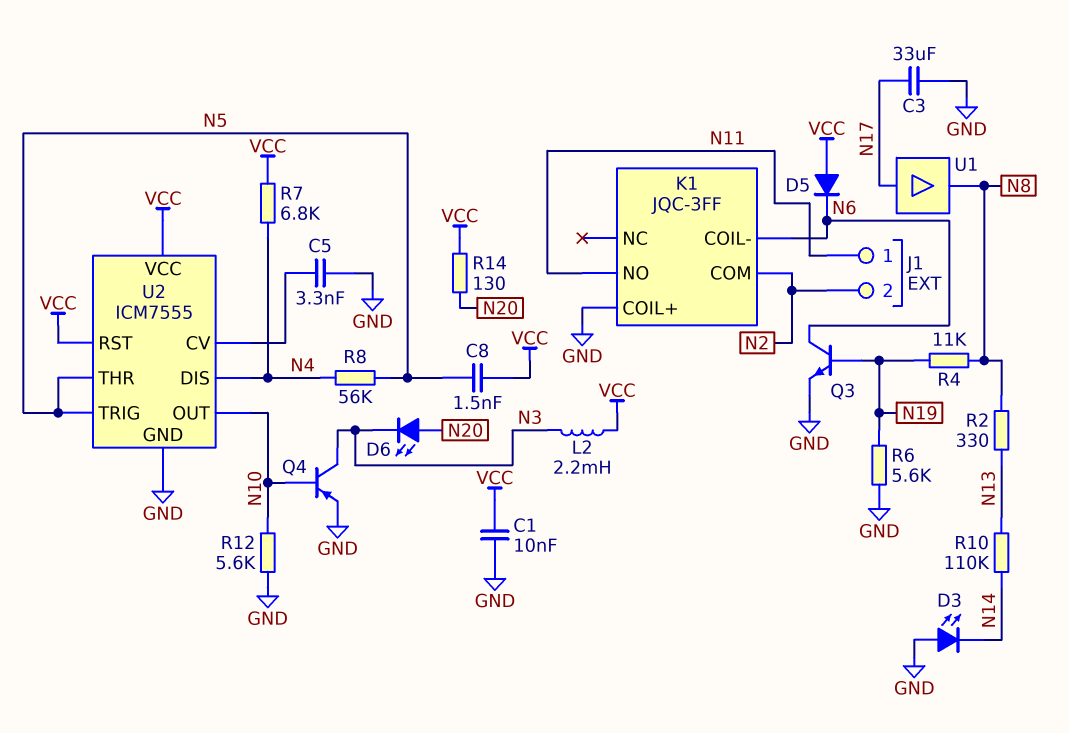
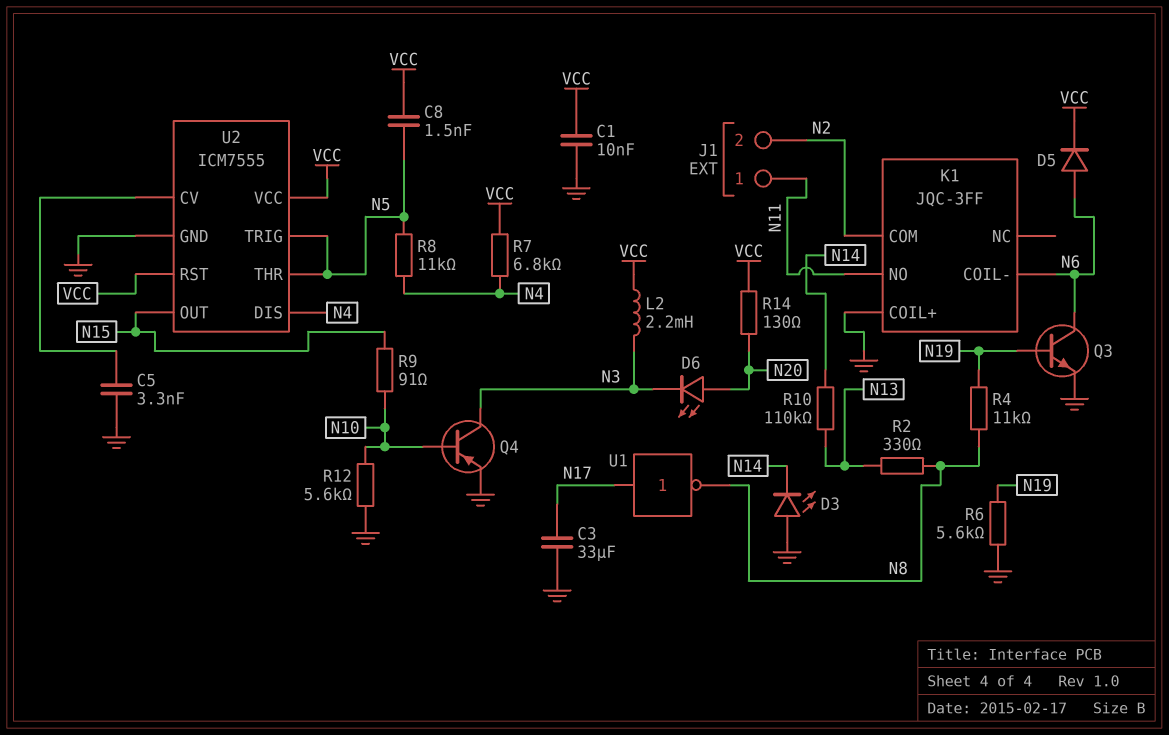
D5: diode (A VCC, K N6) -> diode (A N6, K VCC)
R8: 56k (N4, N5) -> 11k (N4, N5)
R9: none -> 91 (N10, N15)
U1: buffer (in N17, out N8) -> NOT (in N17, out N8)
U2 pin OUT: N10 -> N15

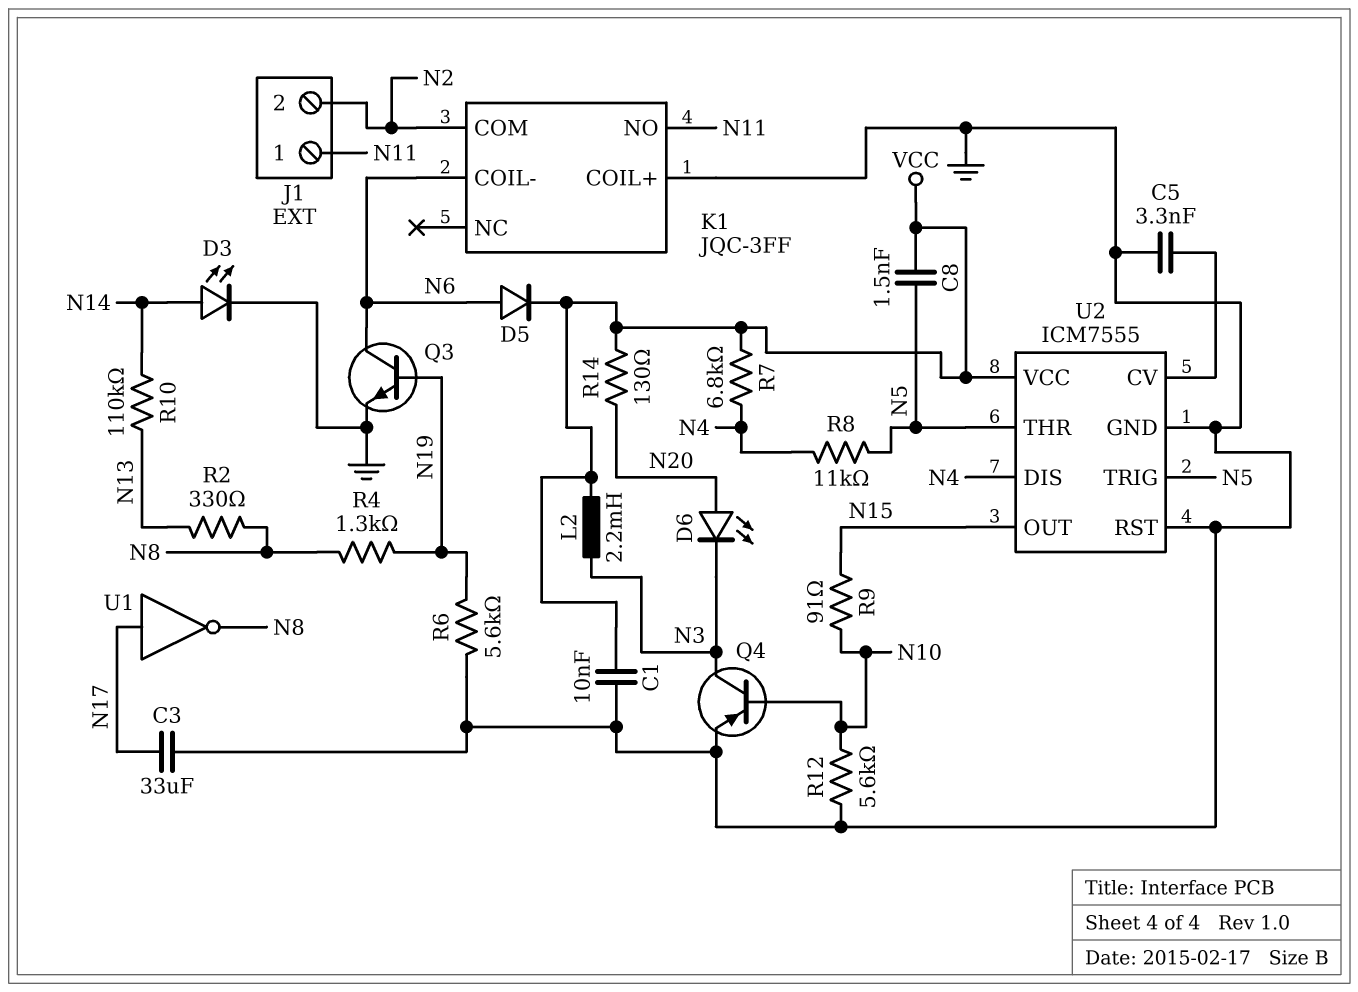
D3: LED (A GND, K N14) -> LED (A N14, K GND)
R4: 11k (N8, N19) -> 1.3k (N8, N19)
U2 pin RST: VCC -> GND

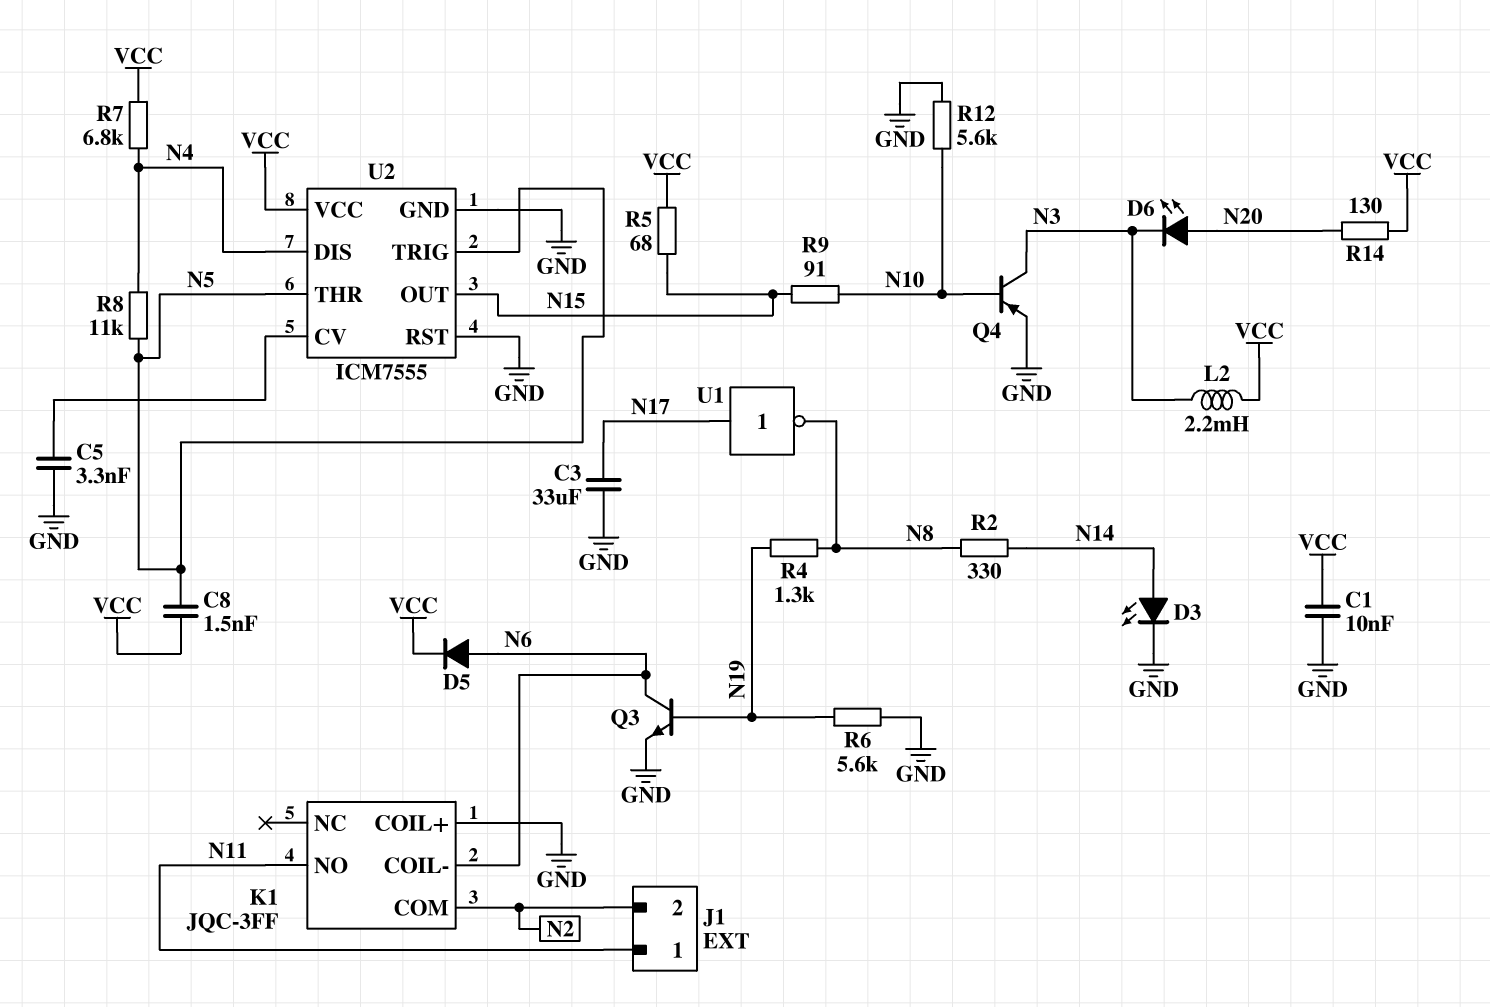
R2: 330 (N8, N13) -> 330 (N8, N14)
R5: none -> 68 (N15, VCC)
R10: 110k (N13, N14) -> none

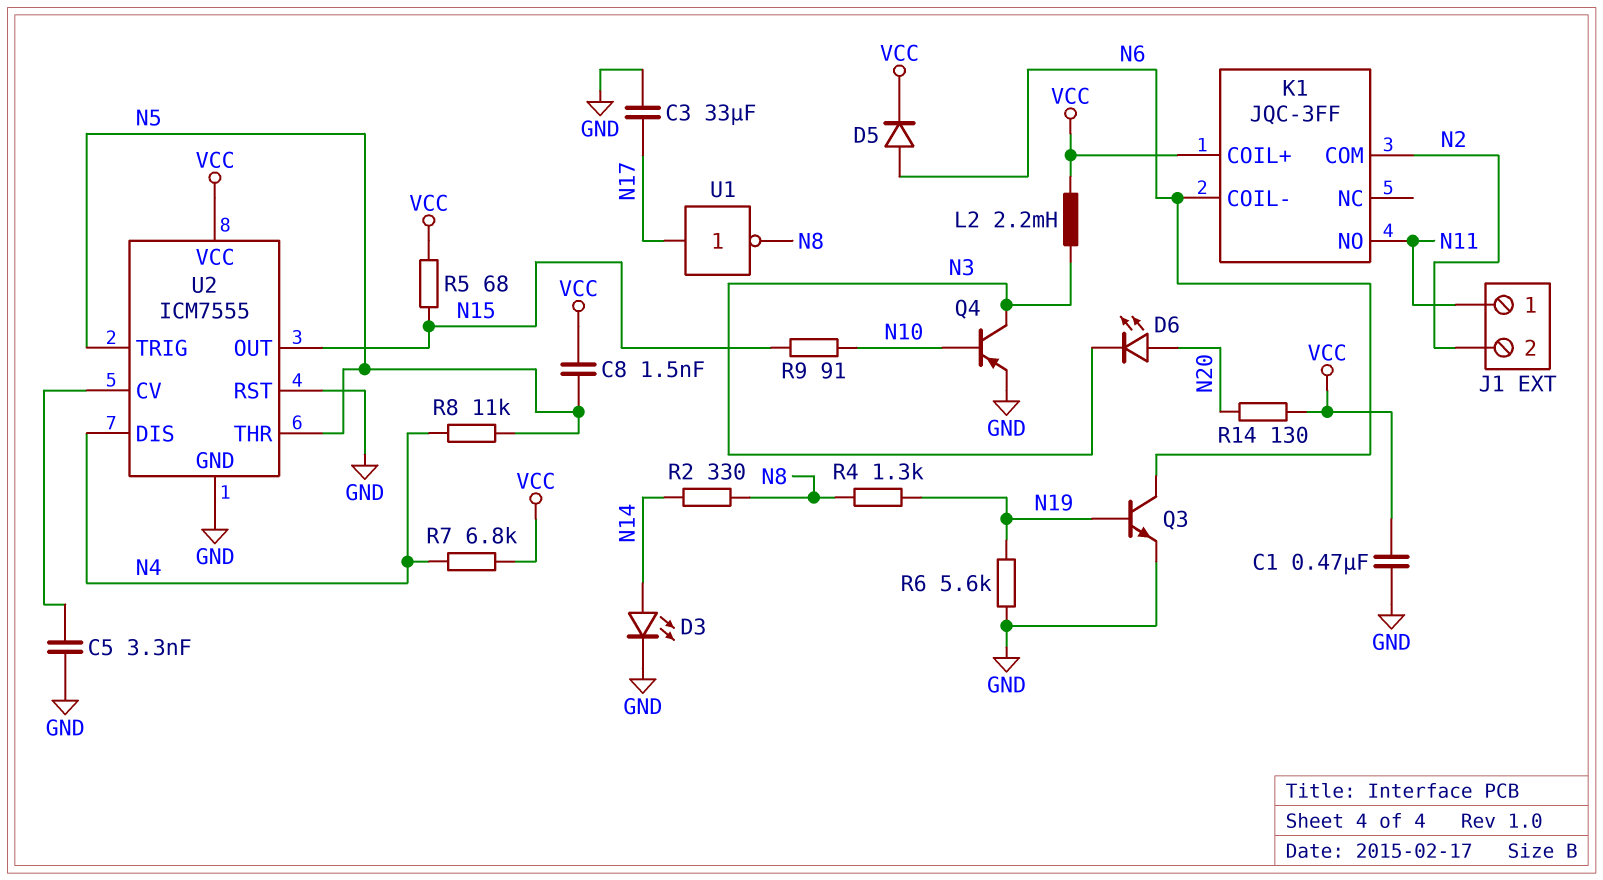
C1: 10nF (GND, VCC) -> 470nF (GND, VCC)
K1 pin COIL+: GND -> VCC
R12: 5.6k (GND, N10) -> none

